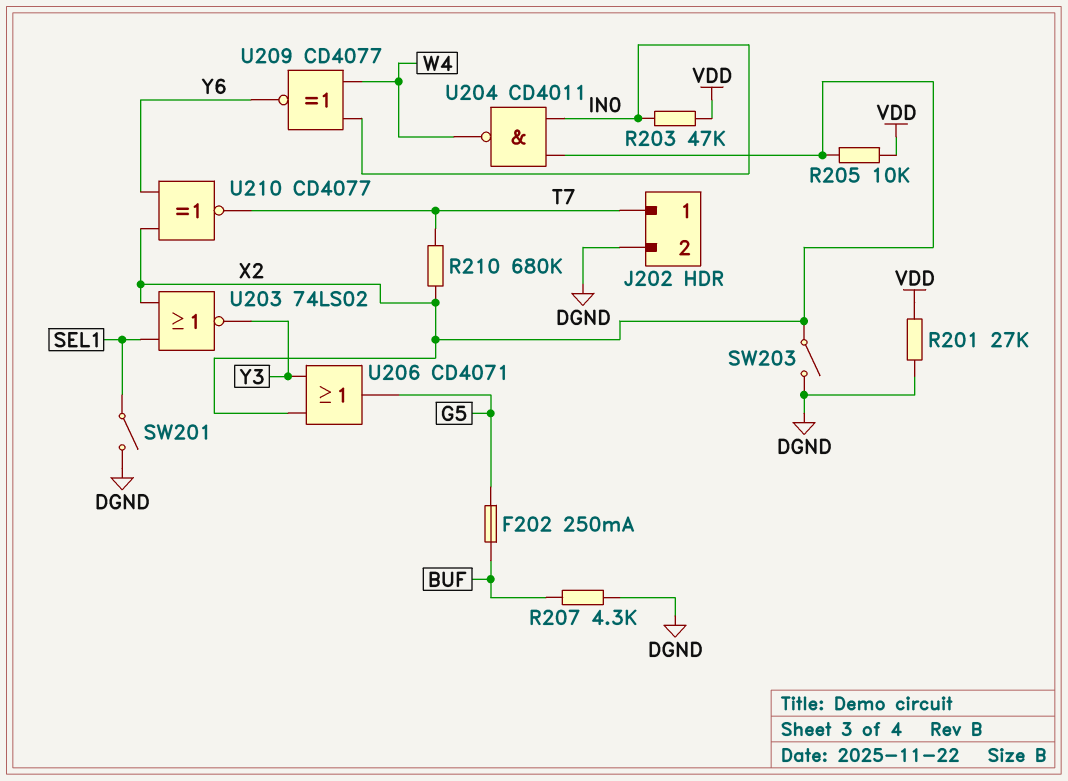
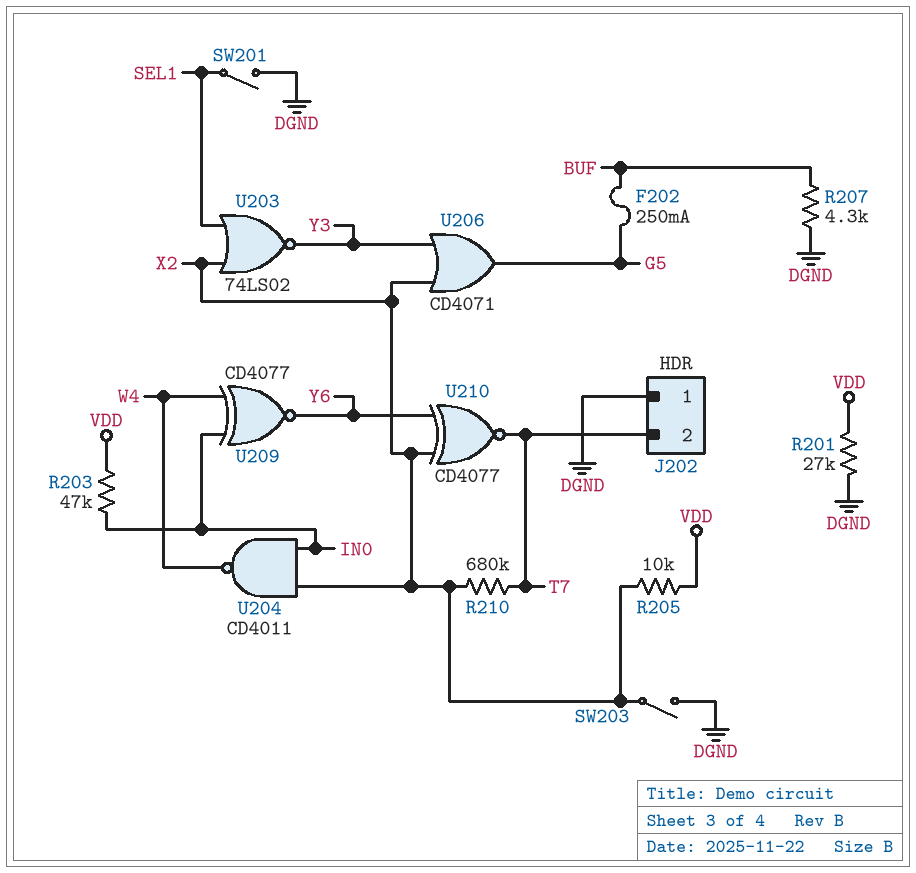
J202 pin 1: T7 -> DGND
J202 pin 2: DGND -> T7

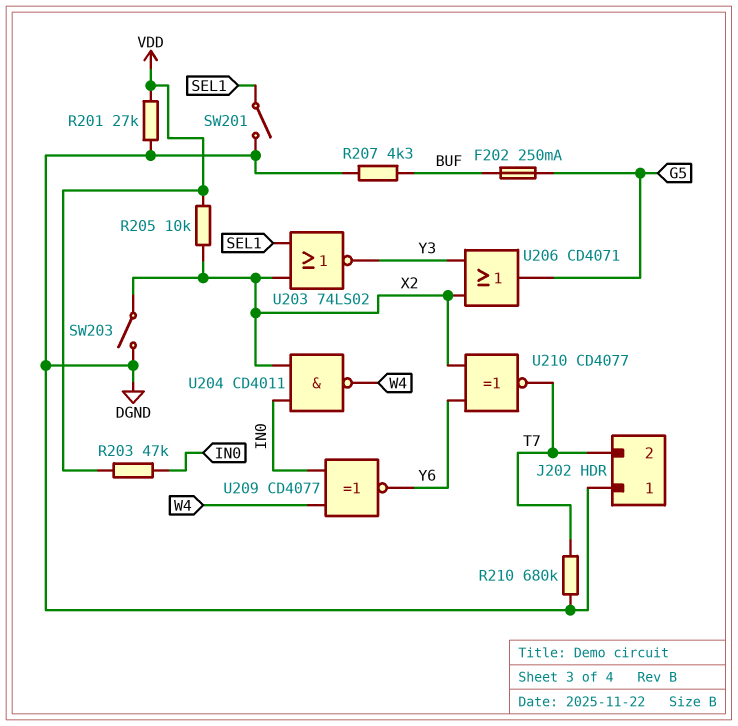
R210: 680k (T7, X2) -> 680k (DGND, T7)

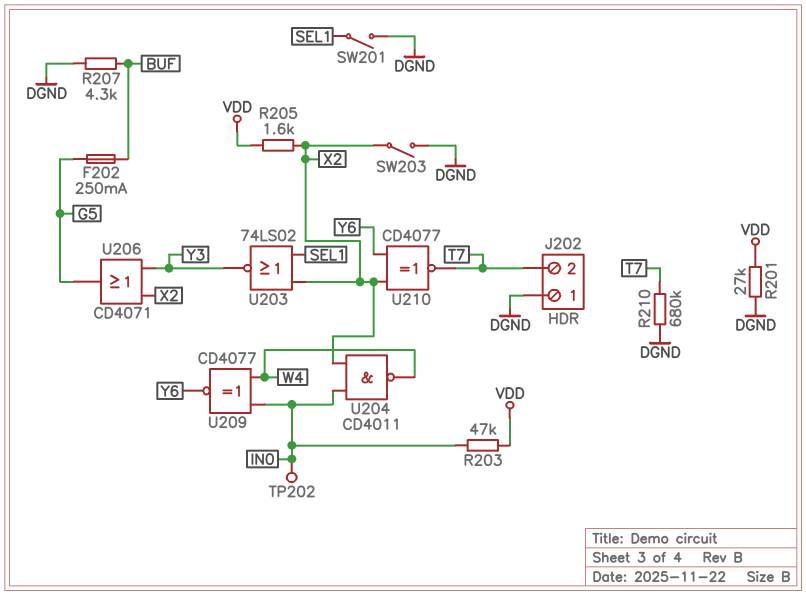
R205: 10k (VDD, X2) -> 1.6k (VDD, X2)
TP202: none -> test point (IN0)

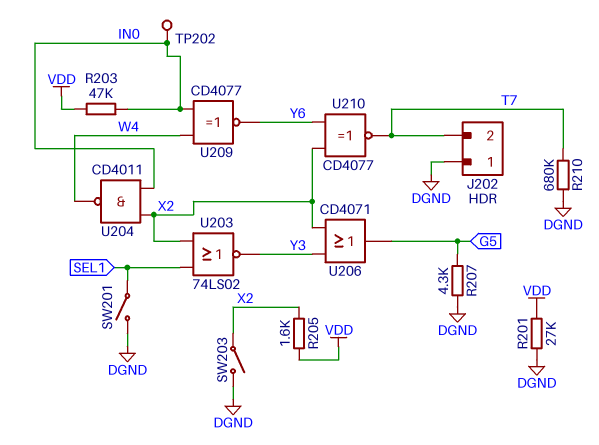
F202: 250mA (BUF, G5) -> none
R207: 4.3k (BUF, DGND) -> 4.3k (DGND, G5)

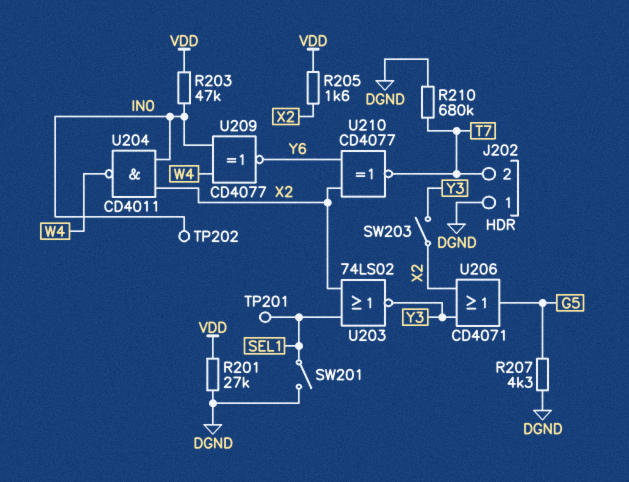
SW203: switch (DGND, X2) -> switch (X2, Y3)
TP201: none -> test point (SEL1)

